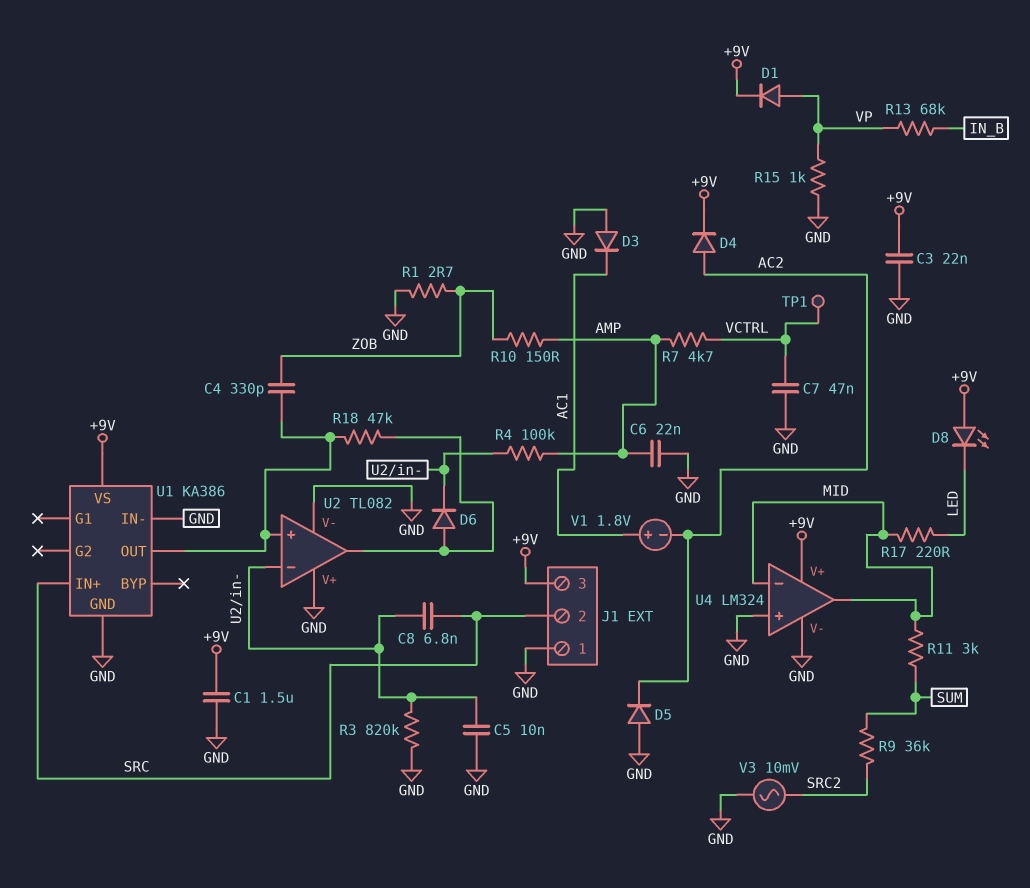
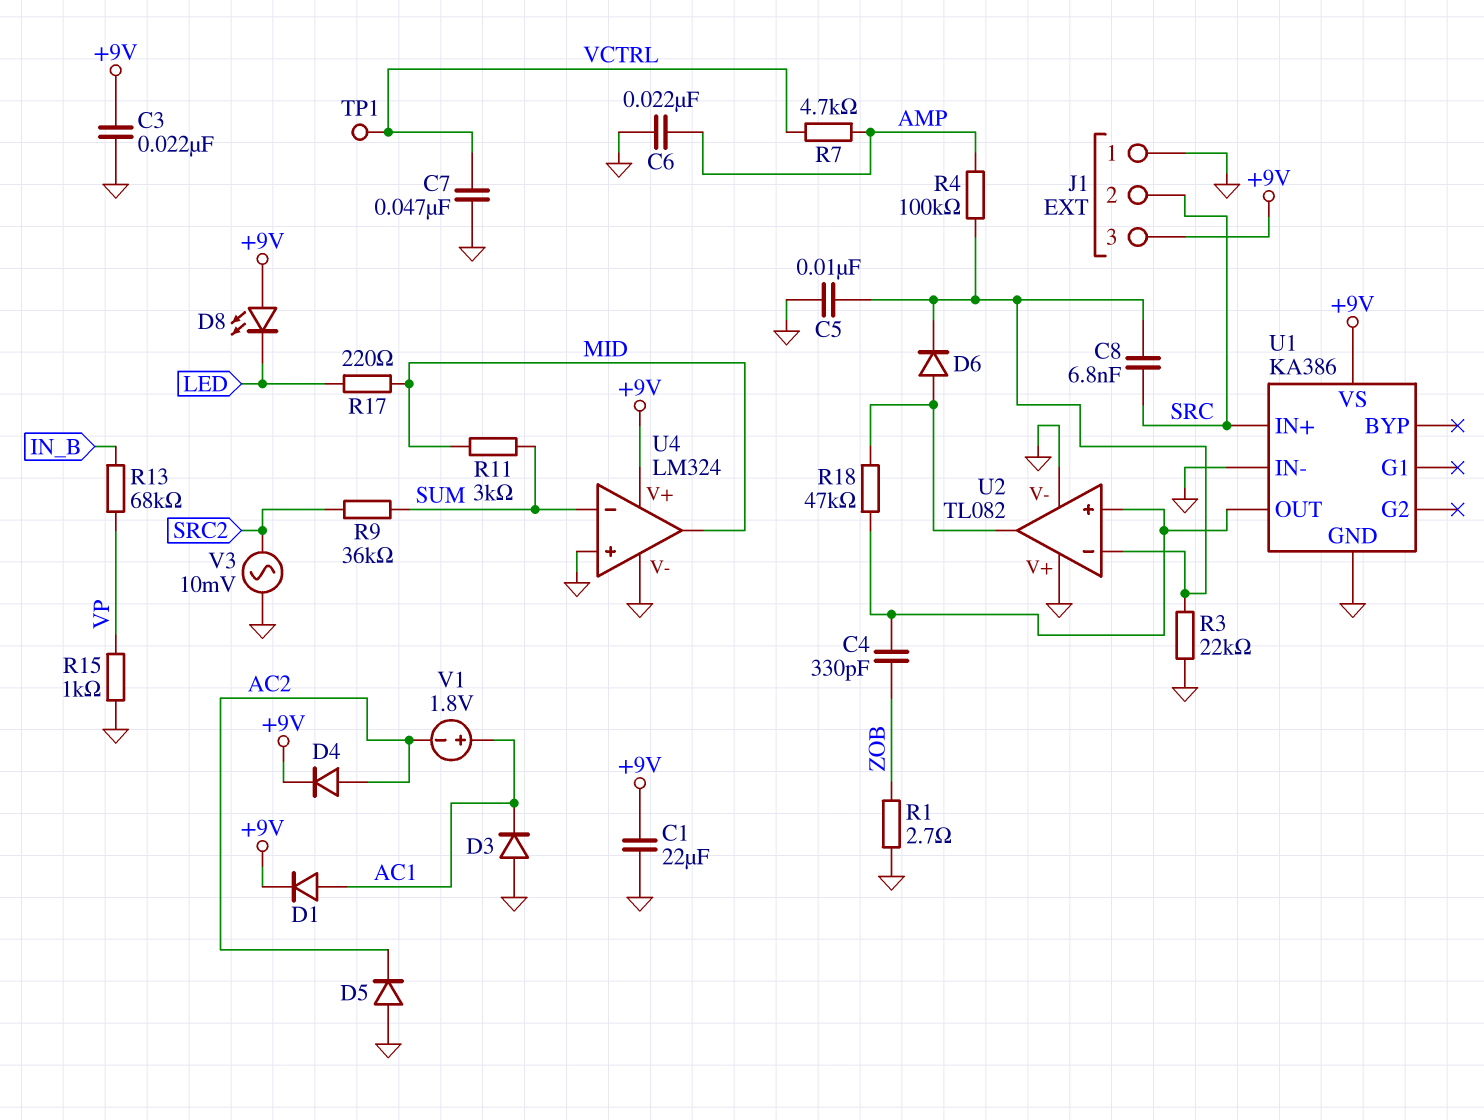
C1: 1.5uF (+9V, GND) -> 22uF (+9V, GND)
D1: diode (A VP, K +9V) -> diode (A AC1, K +9V)
R3: 820k (GND, U2/in-) -> 22k (GND, U2/in-)
R10: 150 (AMP, ZOB) -> none
U4 pin in-: MID -> SUM

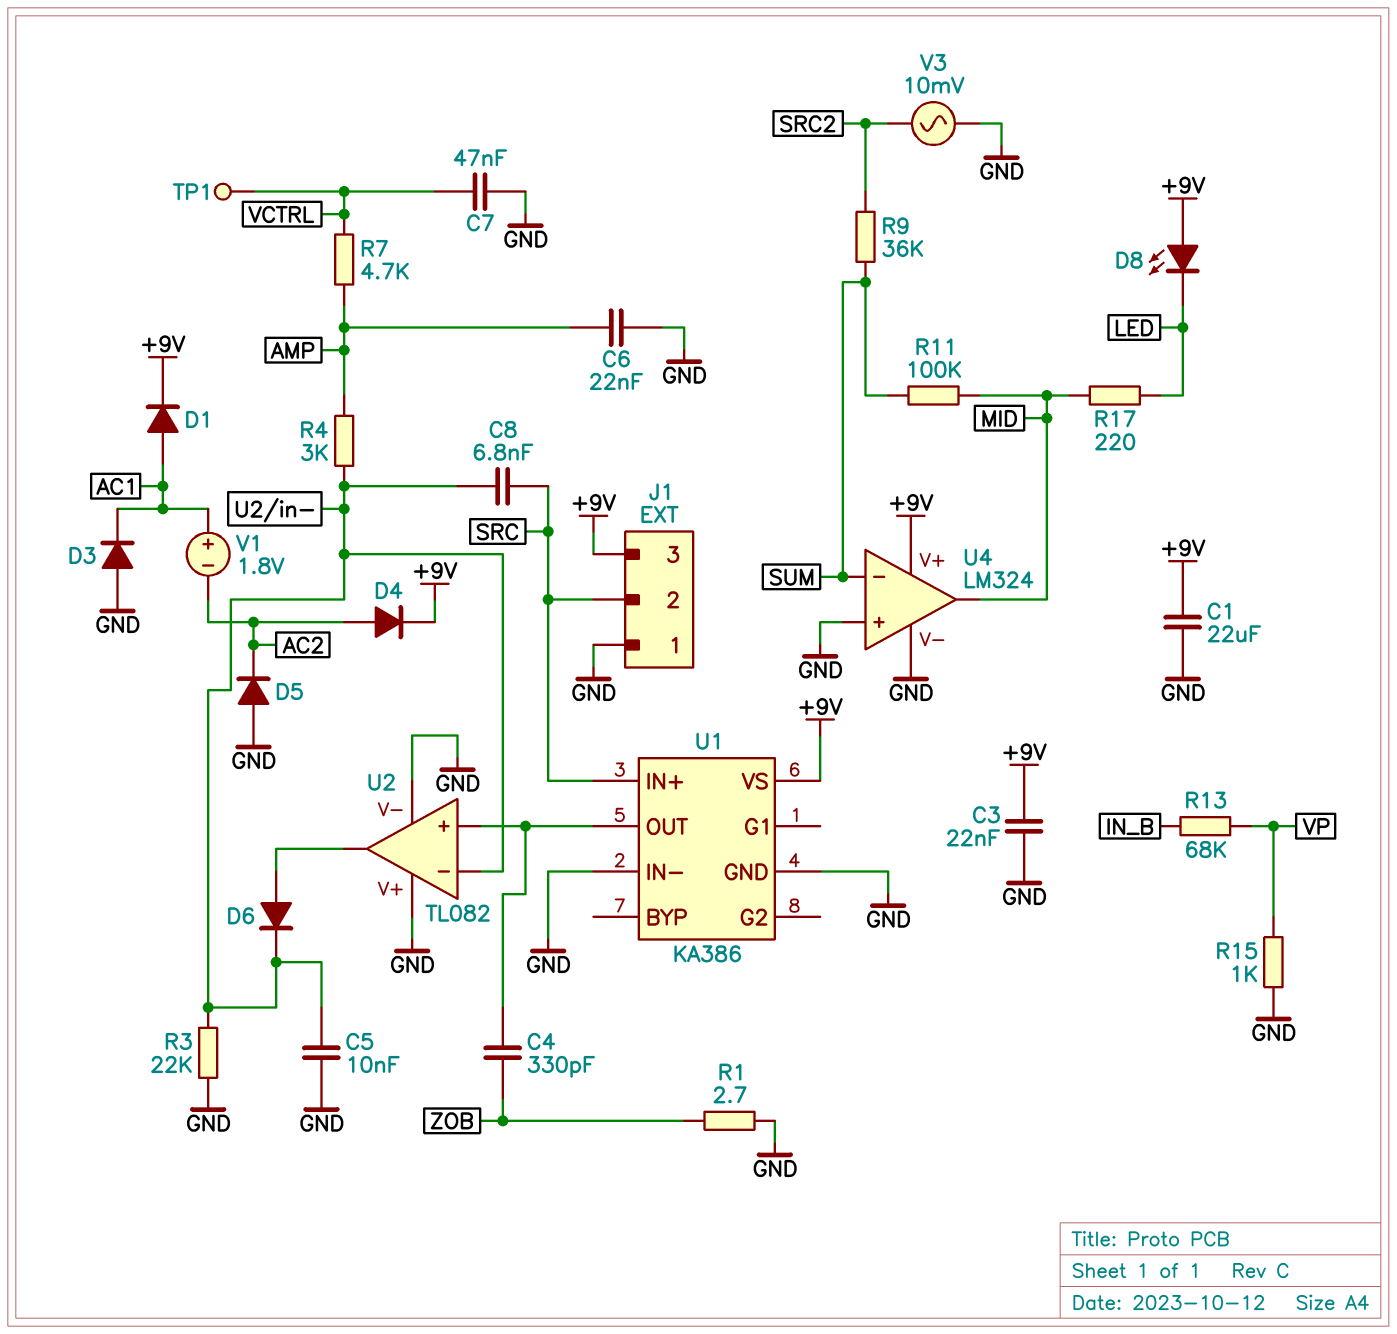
R4: 100k (AMP, U2/in-) -> 3k (AMP, U2/in-)
R11: 3k (MID, SUM) -> 100k (MID, SUM)
R18: 47k (U1/OUT, U2/out) -> none

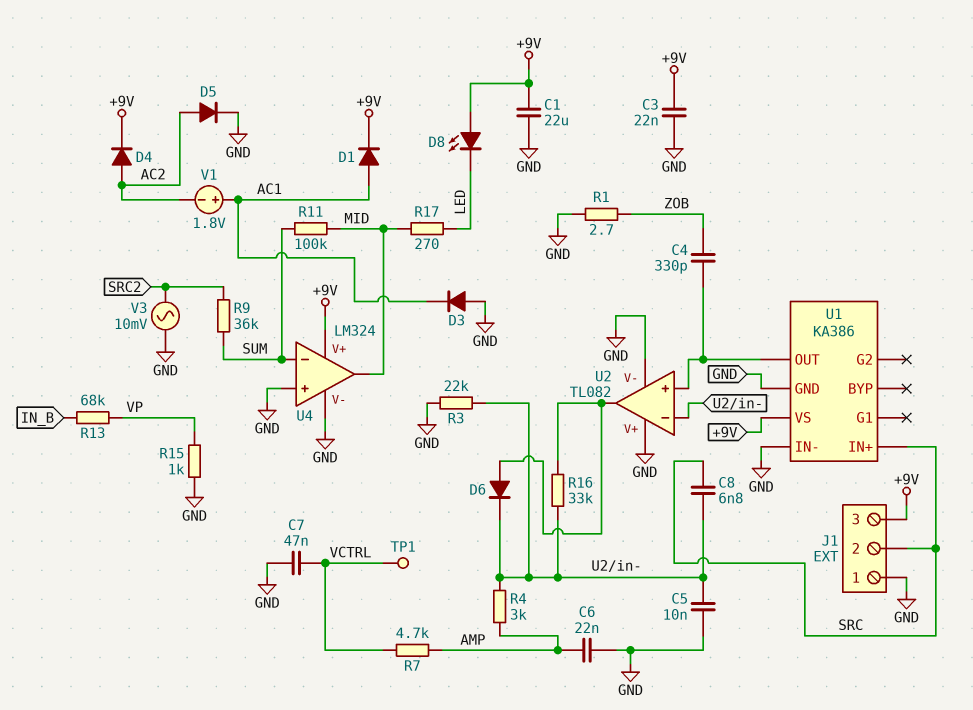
D5: diode (A GND, K AC2) -> diode (A AC2, K GND)
R16: none -> 33k (U2/in-, U2/out)
R17: 220 (LED, MID) -> 270 (LED, MID)

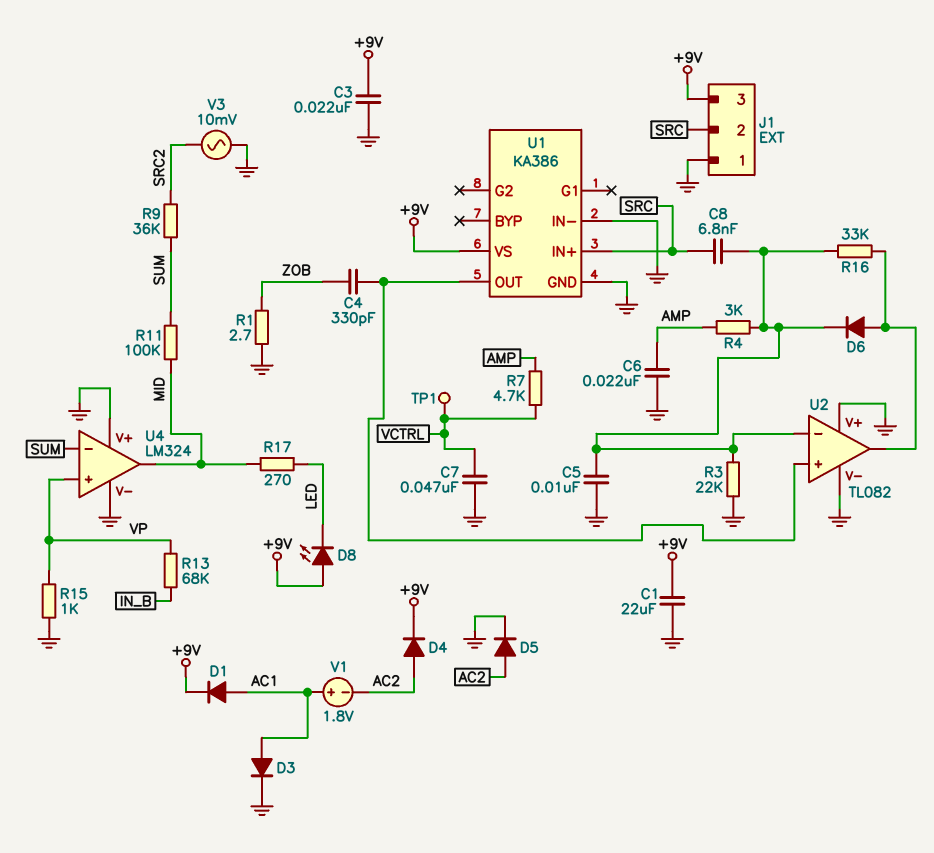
D3: diode (A GND, K AC1) -> diode (A AC1, K GND)
U4 pin V+: +9V -> GND
U4 pin in+: GND -> VP

